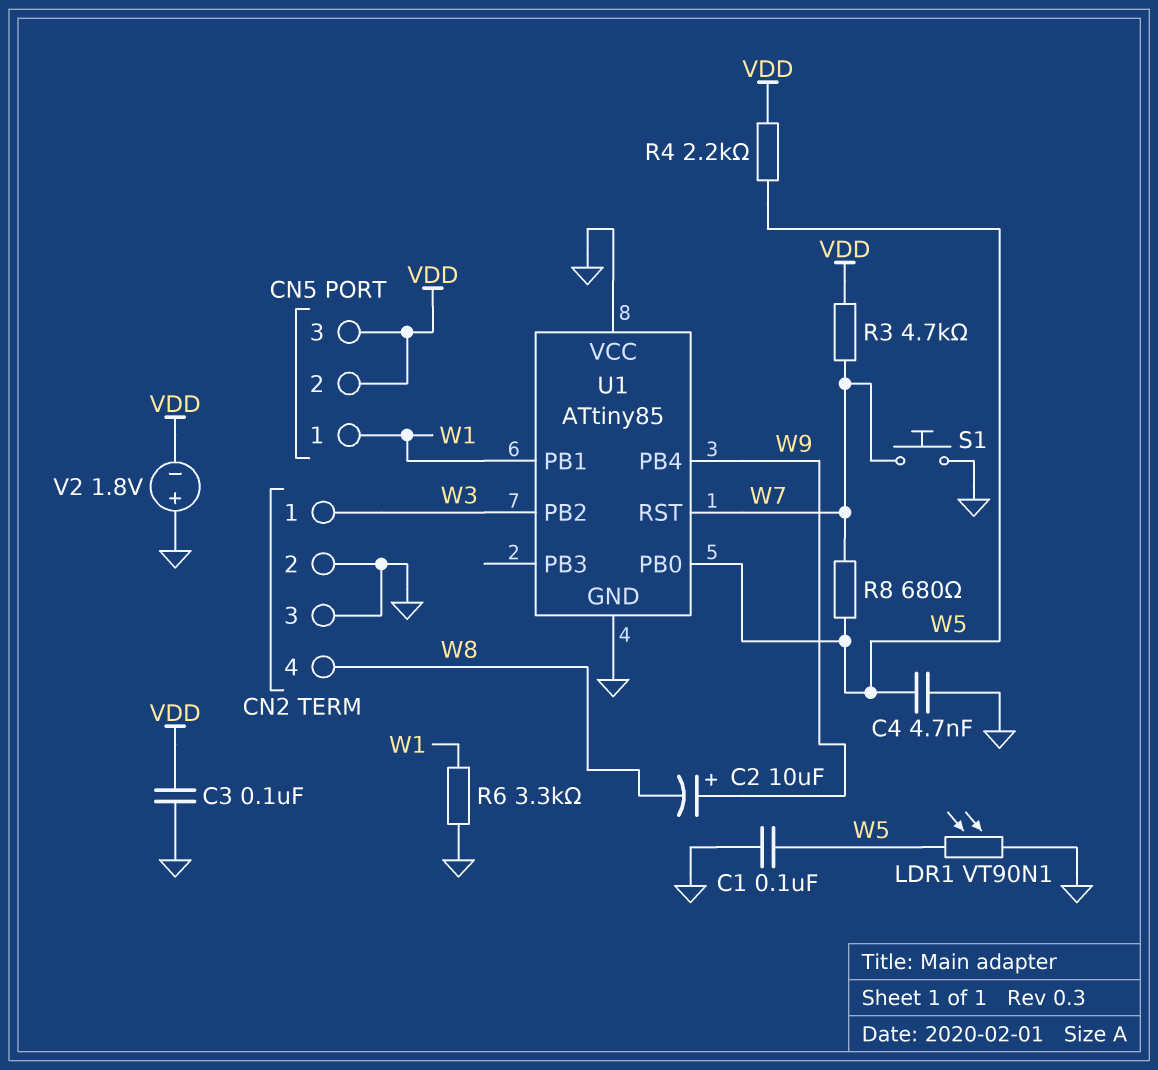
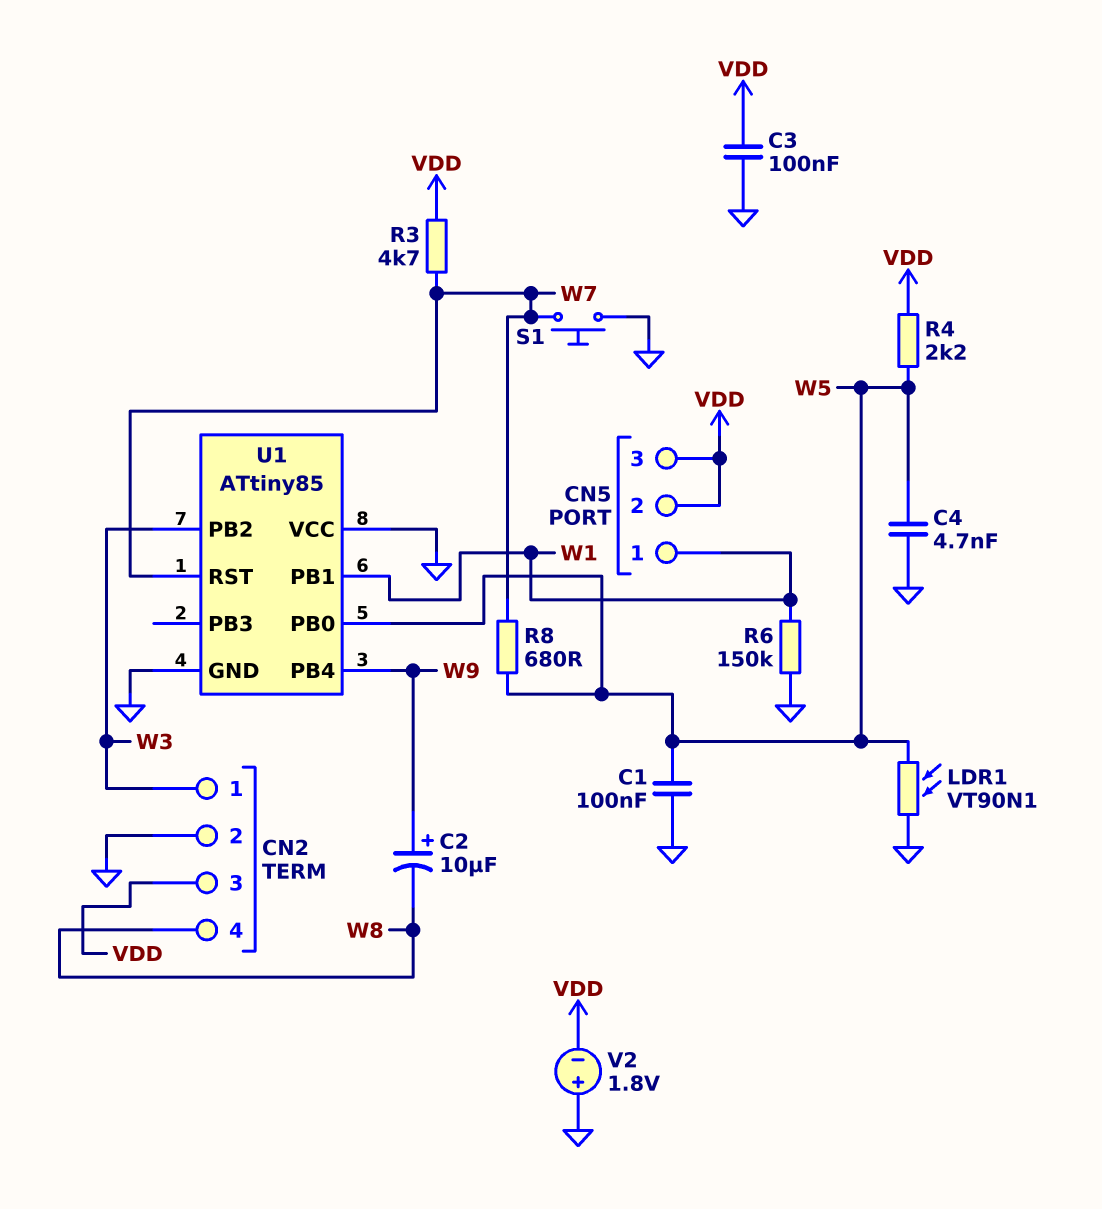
CN2 pin 3: GND -> VDD
R6: 3.3k (GND, W1) -> 150k (GND, W1)

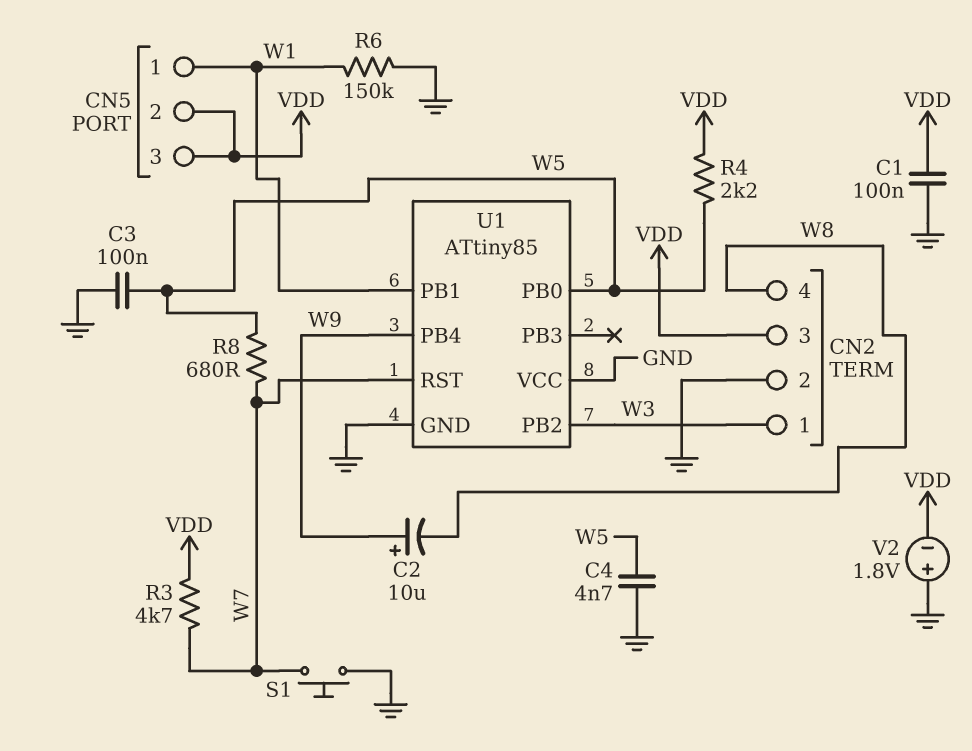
C1: 100nF (GND, W5) -> 100nF (GND, VDD)
C3: 100nF (GND, VDD) -> 100nF (GND, W5)
LDR1: VT90N1 (GND, W5) -> none

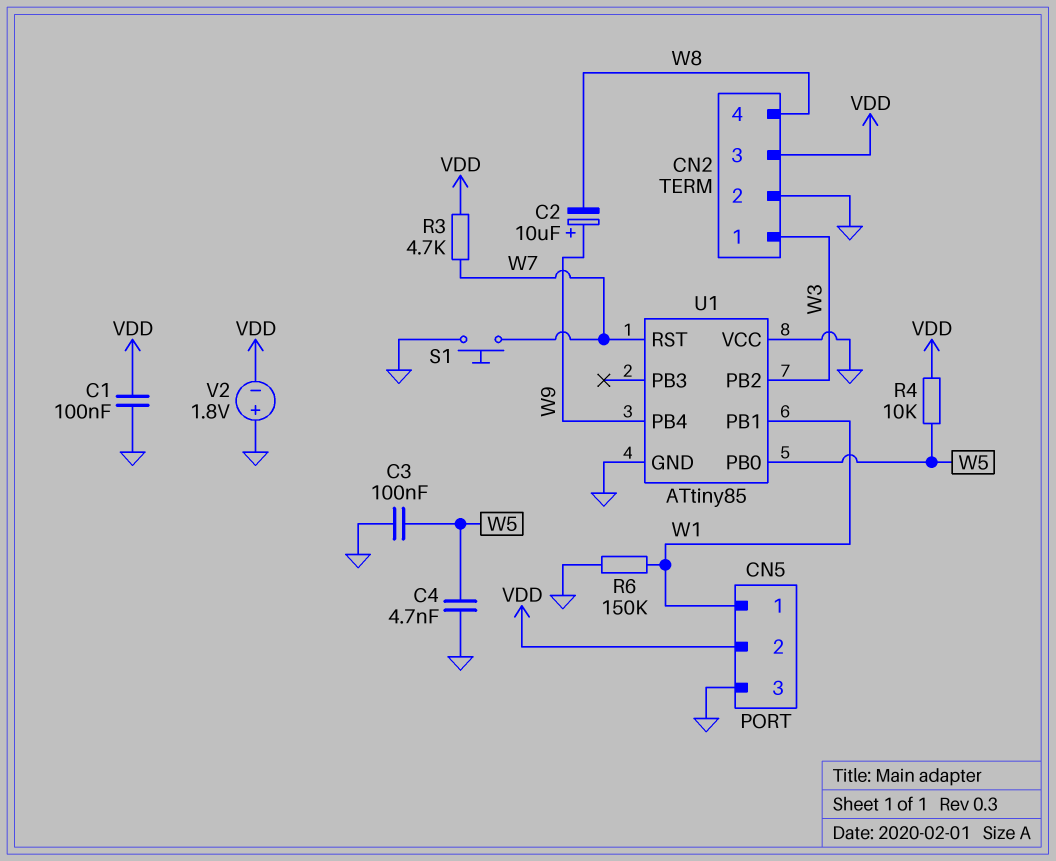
CN5 pin 3: VDD -> GND
R4: 2.2k (VDD, W5) -> 10k (VDD, W5)
R8: 680 (W5, W7) -> none

